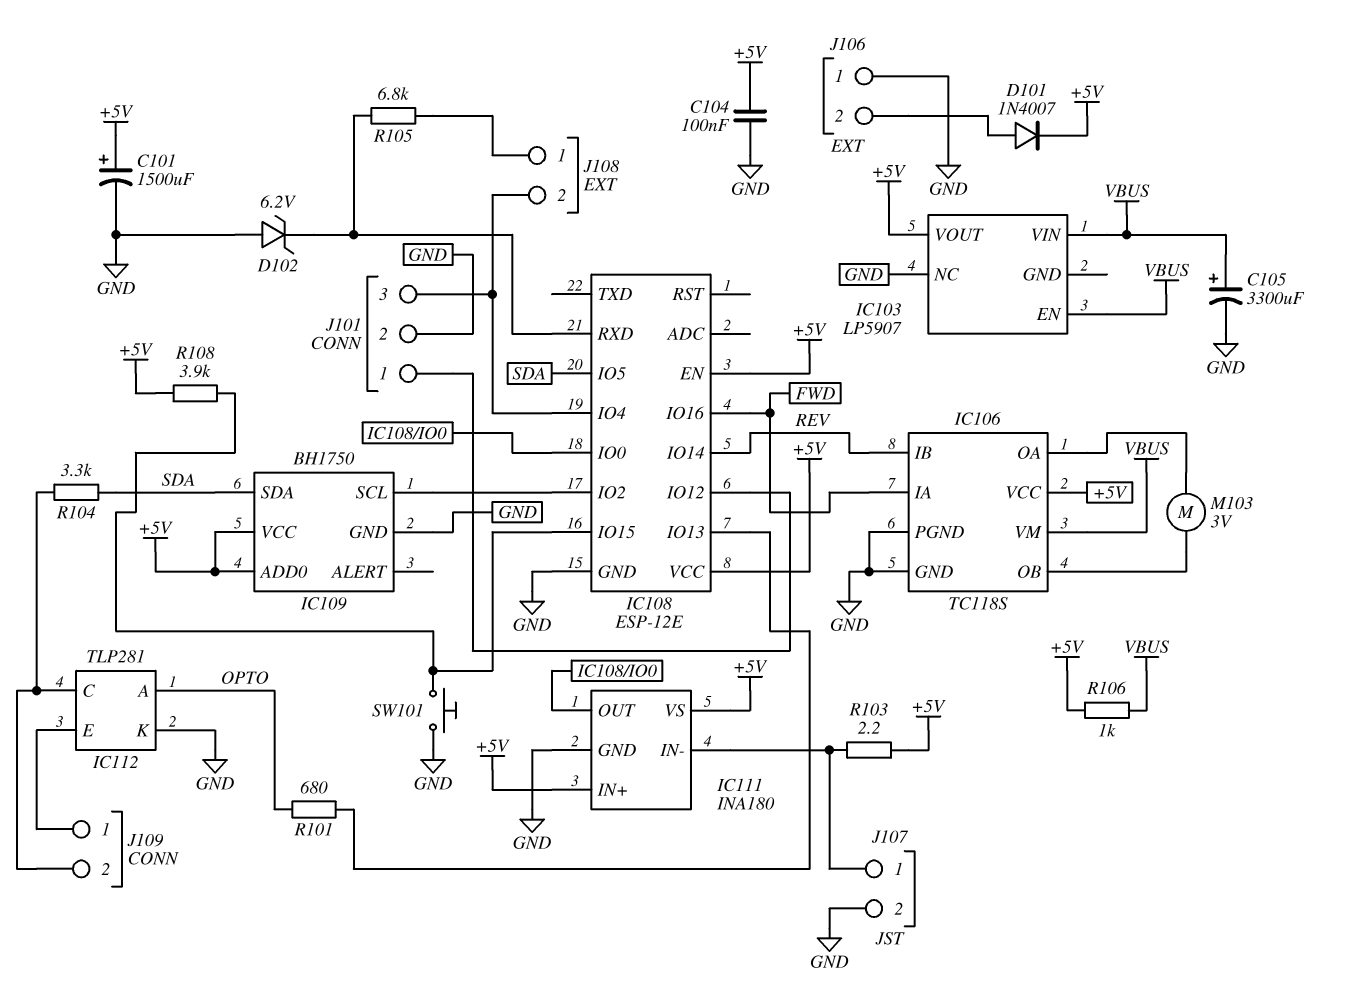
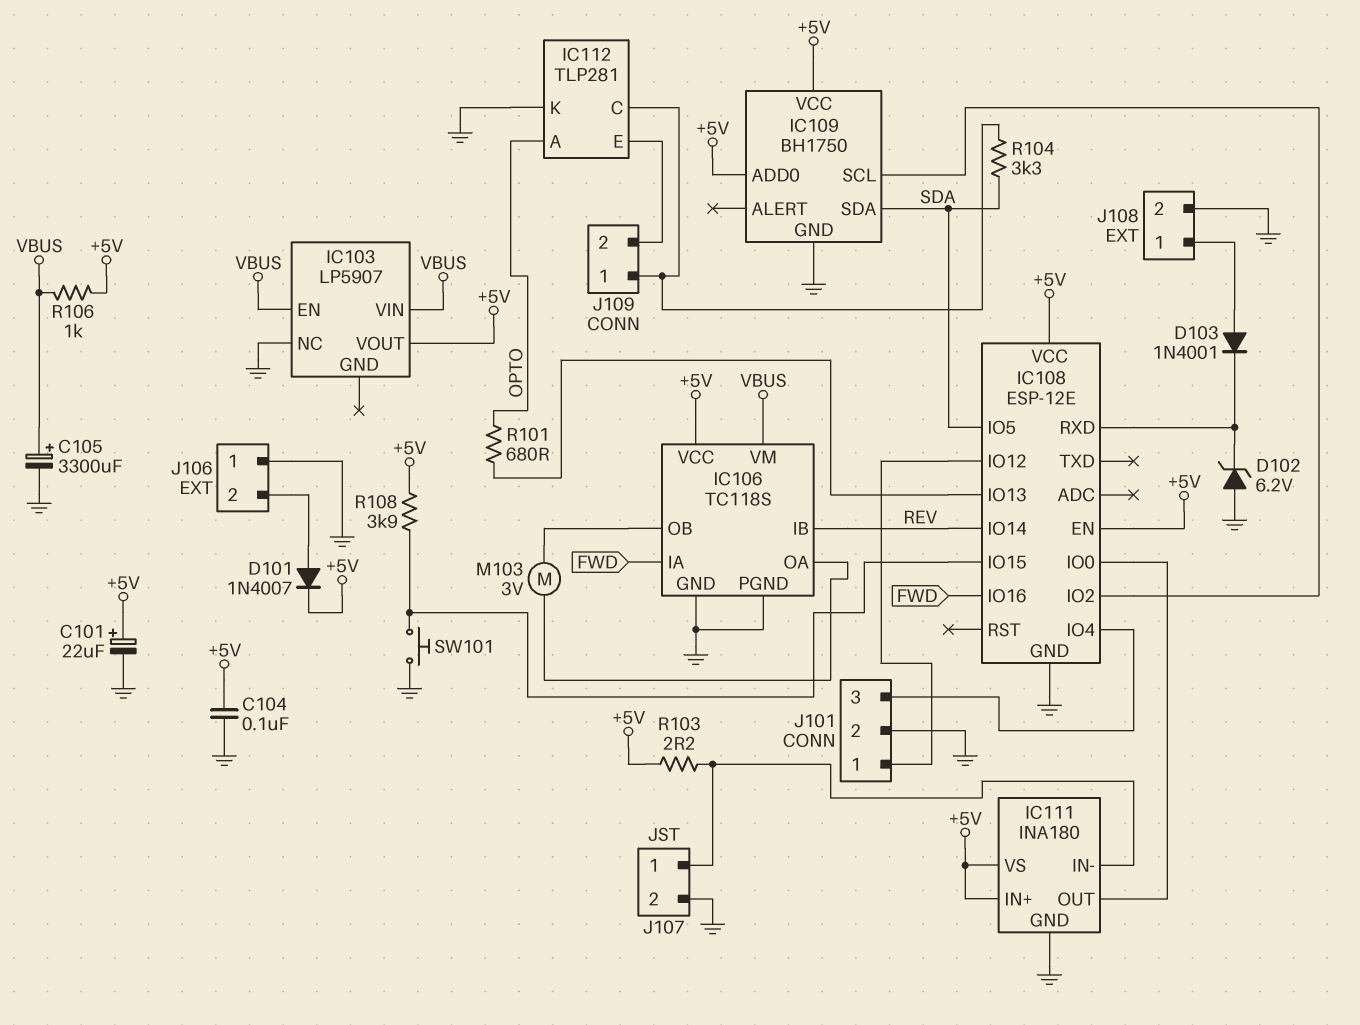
C101: 1500uF (plus +5V, minus GND) -> 22uF (plus +5V, minus GND)
D103: none -> diode 1N4001 (A J108/1, K IC108/RXD)
J108 pin 2: IC108/IO4 -> GND
J109 pin 1: IC112/E -> IC112/C
J109 pin 2: IC112/C -> IC112/E
R105: 6.8k (IC108/RXD, J108/1) -> none

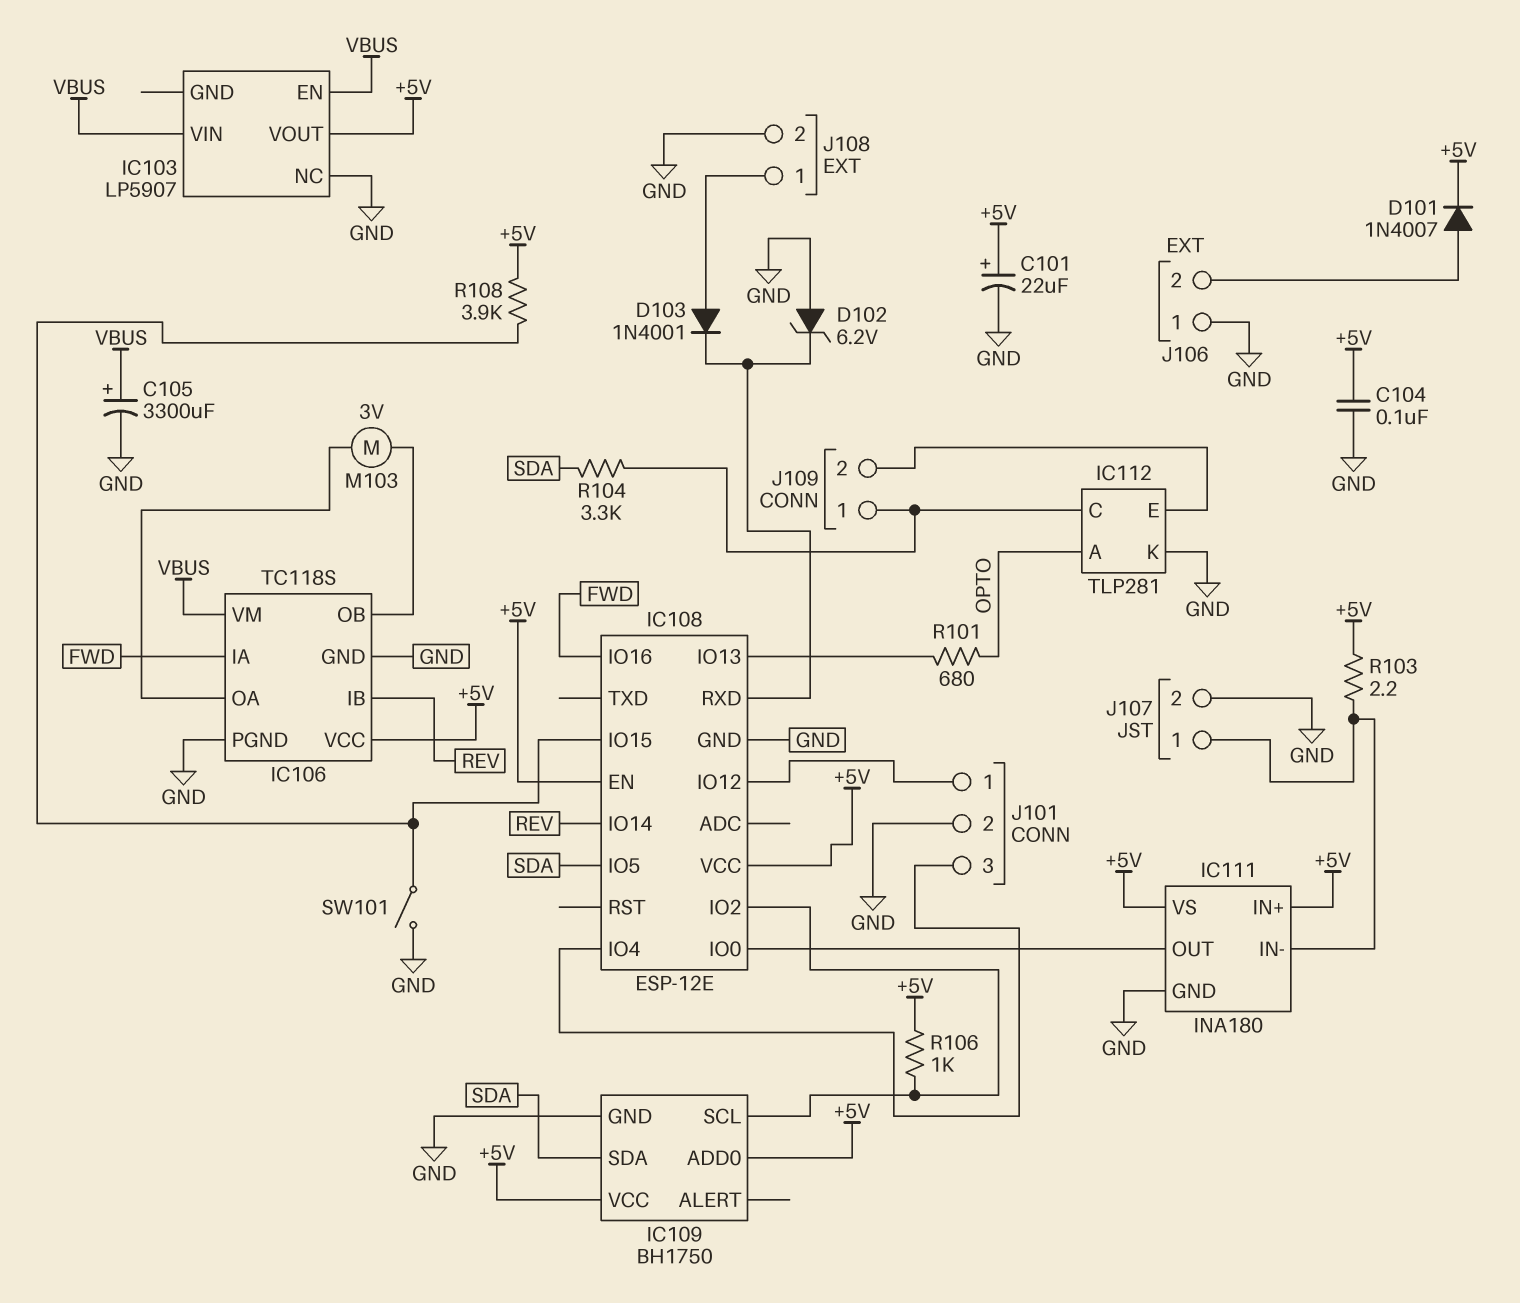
R106: 1k (+5V, VBUS) -> 1k (+5V, IC108/IO2)
SW101: button (GND, IC108/IO15) -> switch (GND, IC108/IO15)

